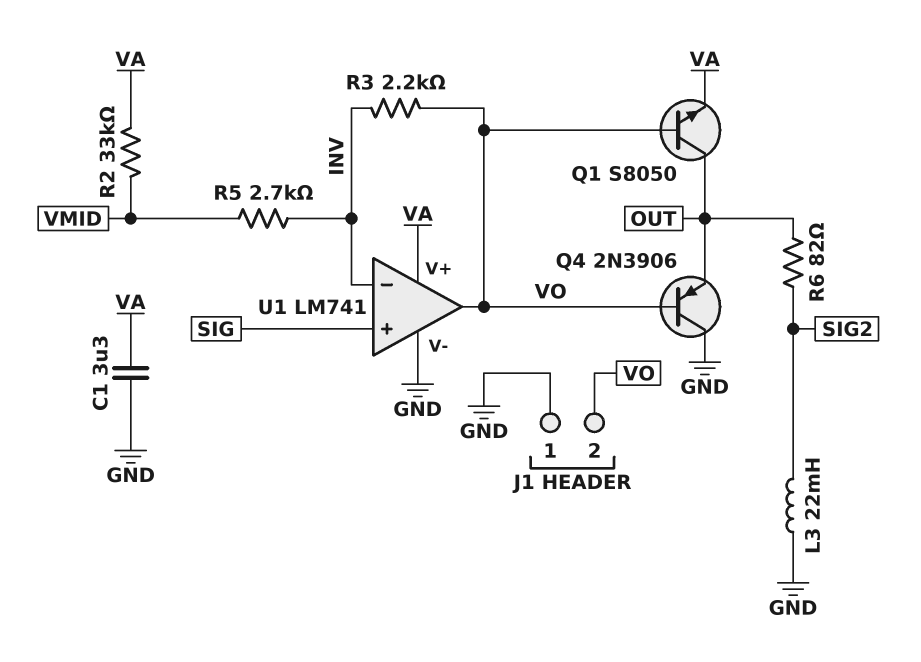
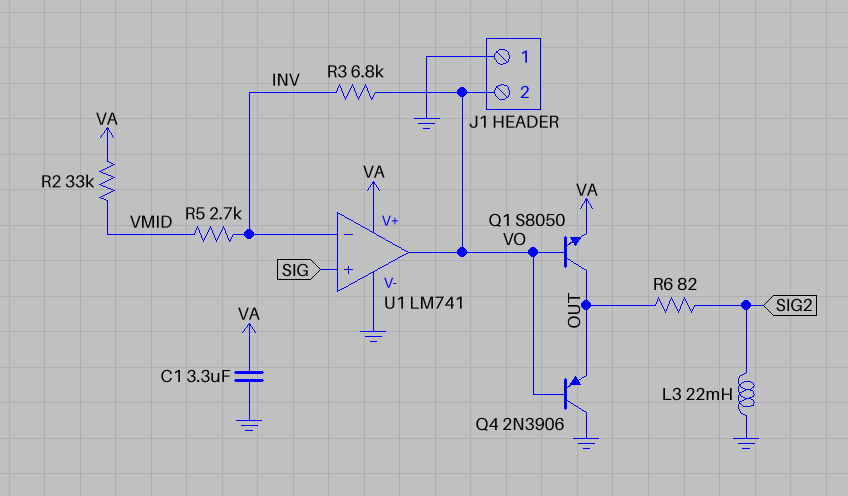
R3: 2.2k (INV, VO) -> 6.8k (INV, VO)

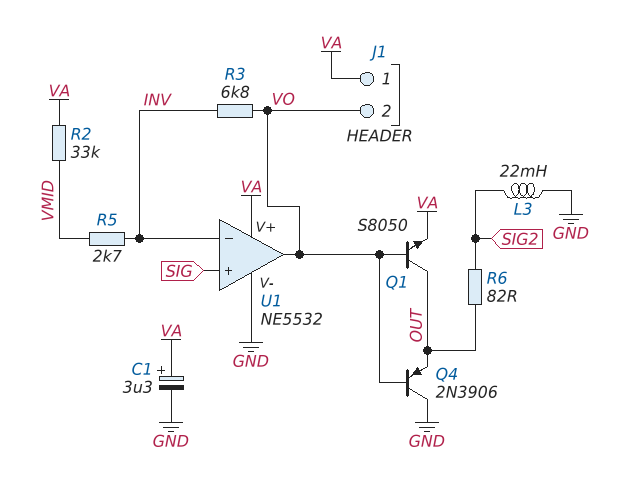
C1: 3.3uF (GND, VA) -> 3.3uF (plus VA, minus GND)
J1 pin 1: GND -> VA
U1: LM741 -> NE5532

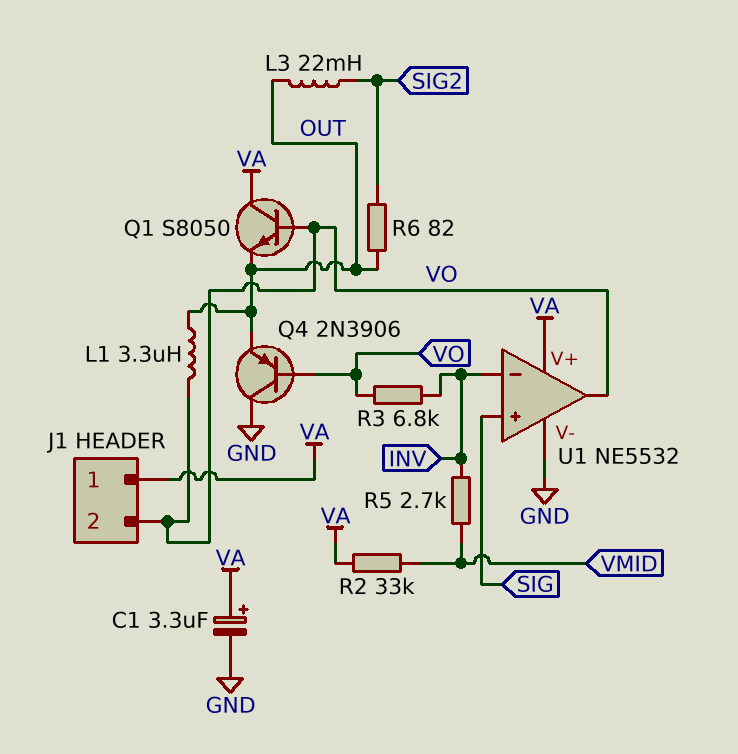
L1: none -> 3.3uH (OUT, VO)
L3: 22mH (GND, SIG2) -> 22mH (OUT, SIG2)
Q1: NPN S8050 (B VO, C OUT, E VA) -> NPN S8050 (B VO, C VA, E OUT)

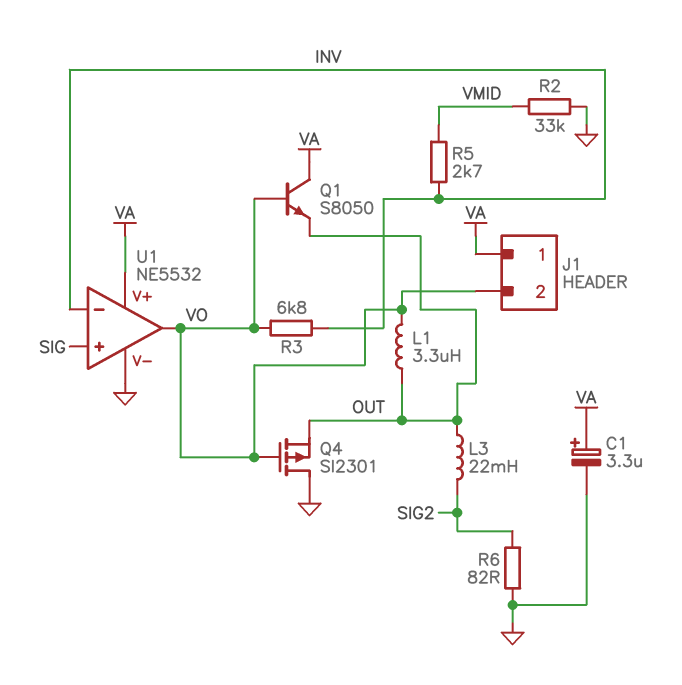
Q4: PNP 2N3906 (B VO, C GND, E OUT) -> PMOS SI2301 (G VO, D GND, S OUT)
R2: 33k (VA, VMID) -> 33k (GND, VMID)
R6: 82 (OUT, SIG2) -> 82 (GND, SIG2)

